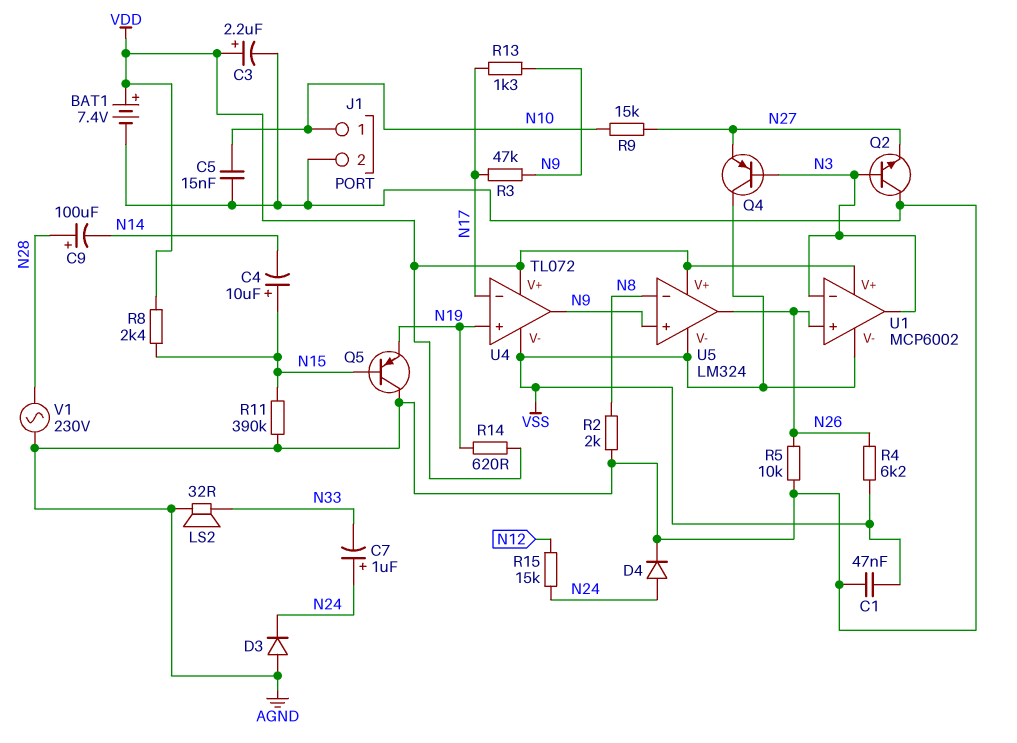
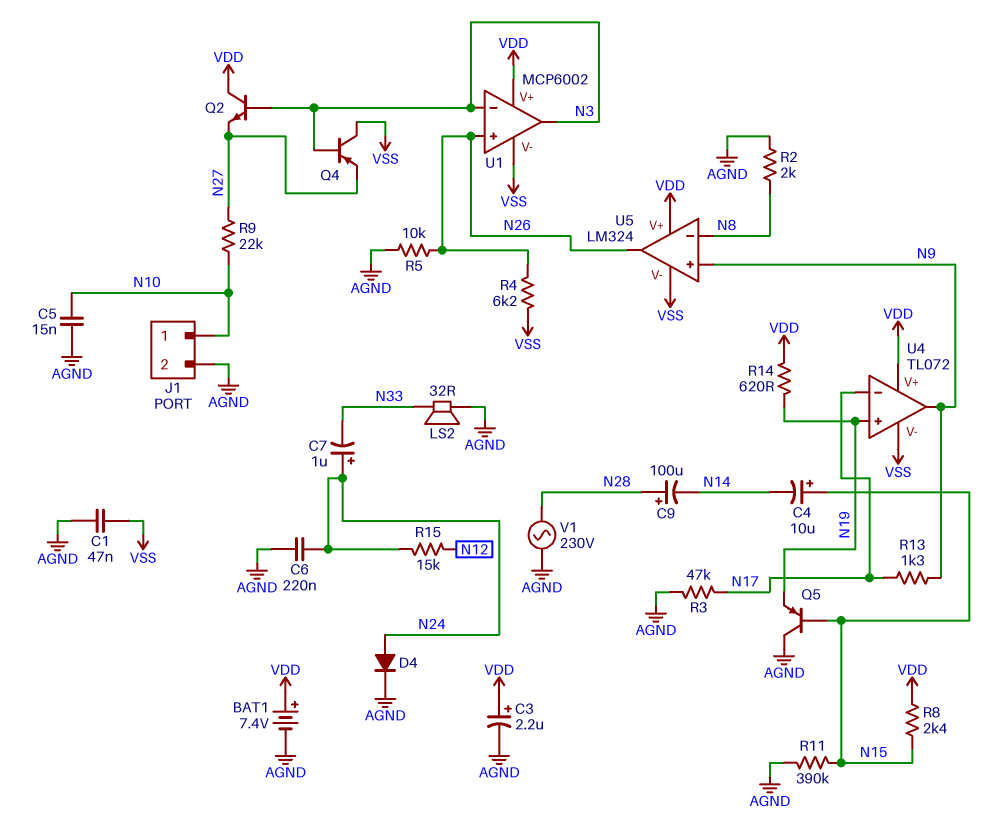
C6: none -> 220nF (AGND, N24)
D3: diode (A AGND, K N24) -> none
Q2: NPN (B N3, C AGND, E N27) -> NPN (B N3, C VDD, E N27)
R3: 47k (N9, N17) -> 47k (AGND, N17)
R9: 15k (N10, N27) -> 22k (N10, N27)

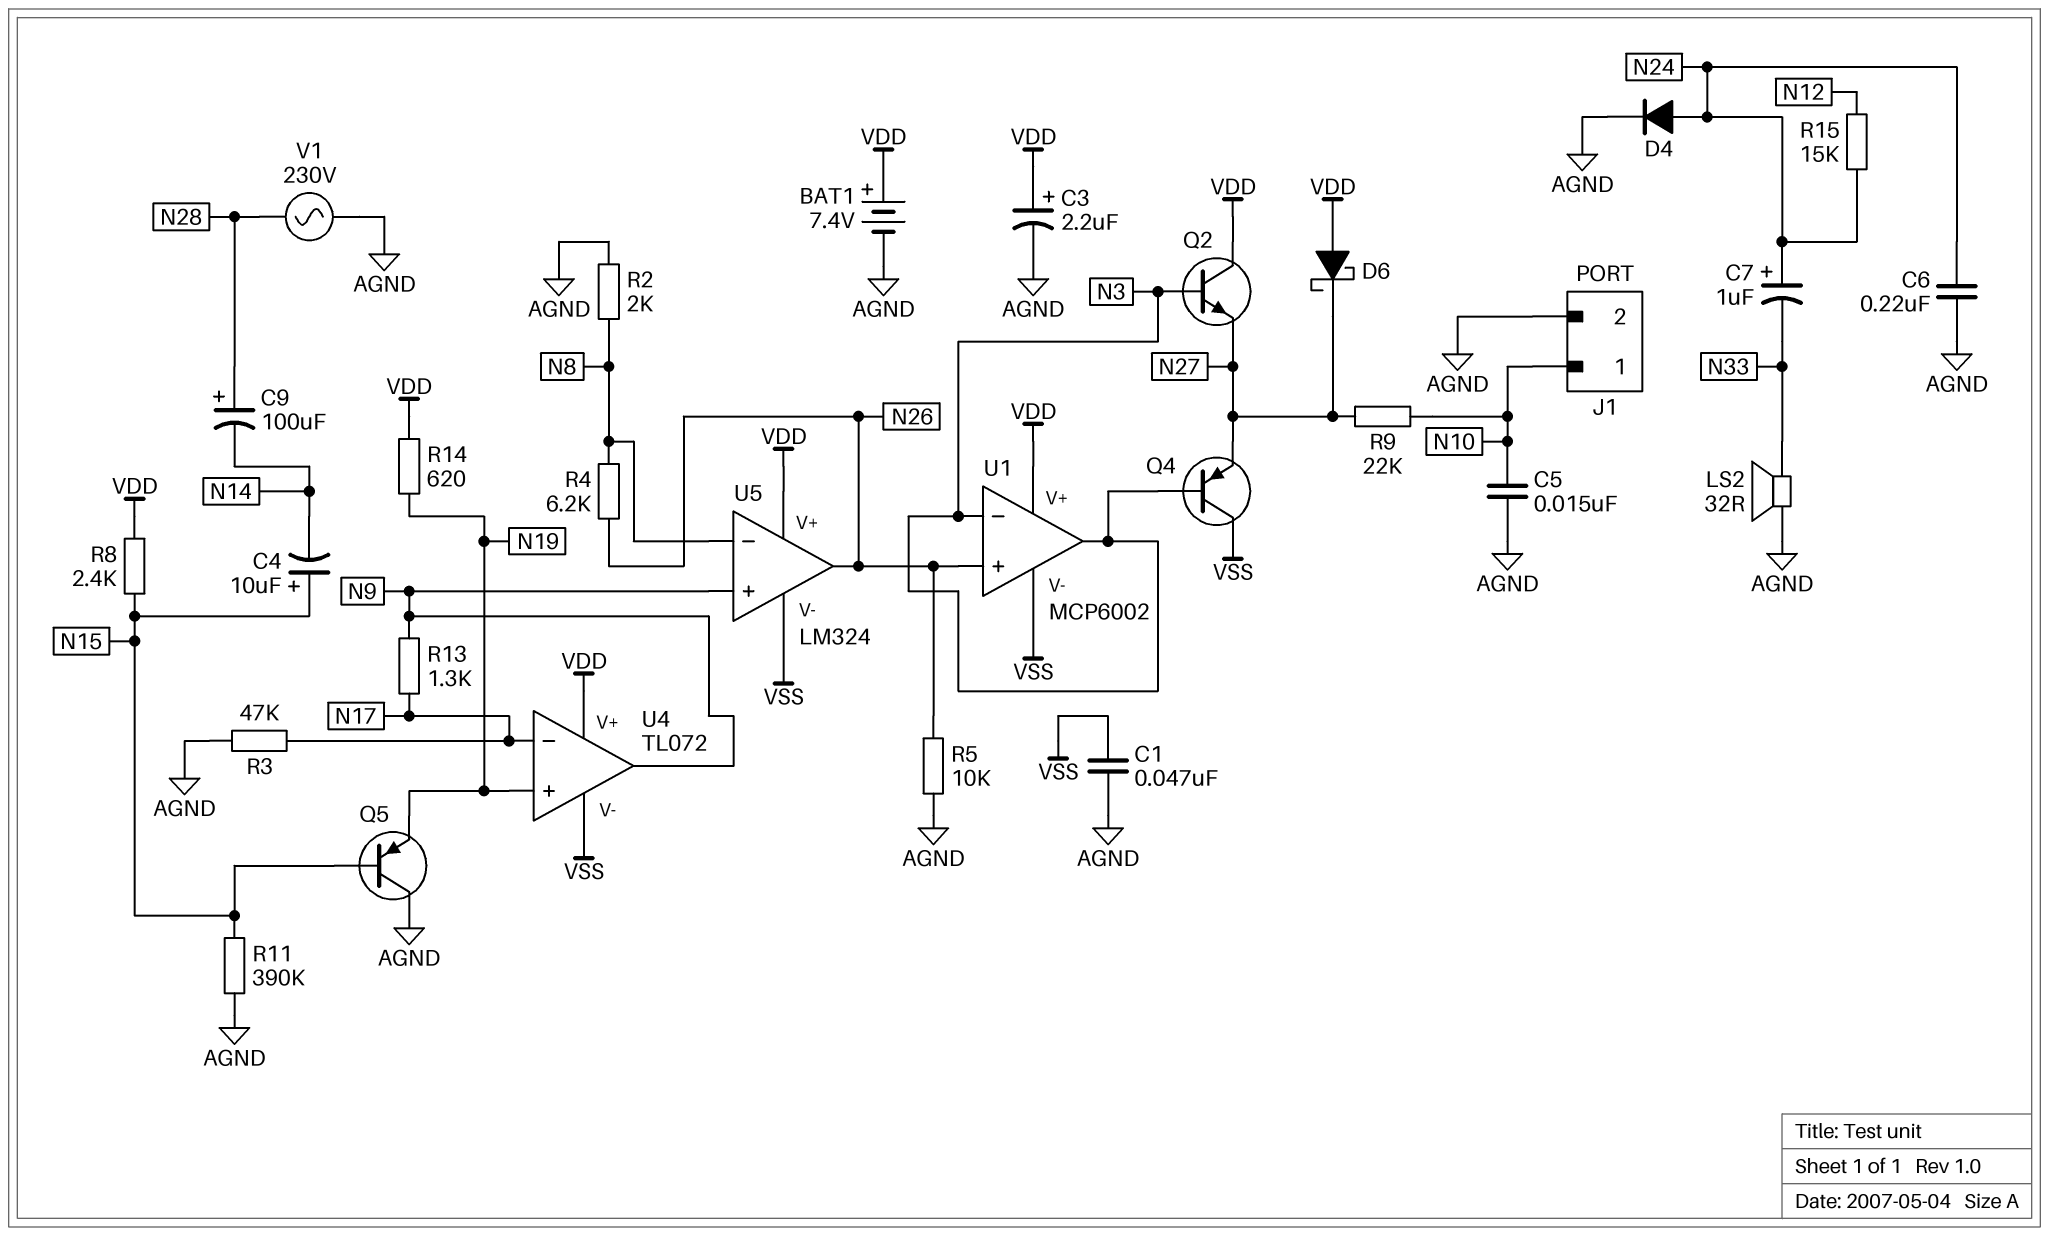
D6: none -> schottky (A VDD, K N27)
R4: 6.2k (N26, VSS) -> 6.2k (N8, N26)

